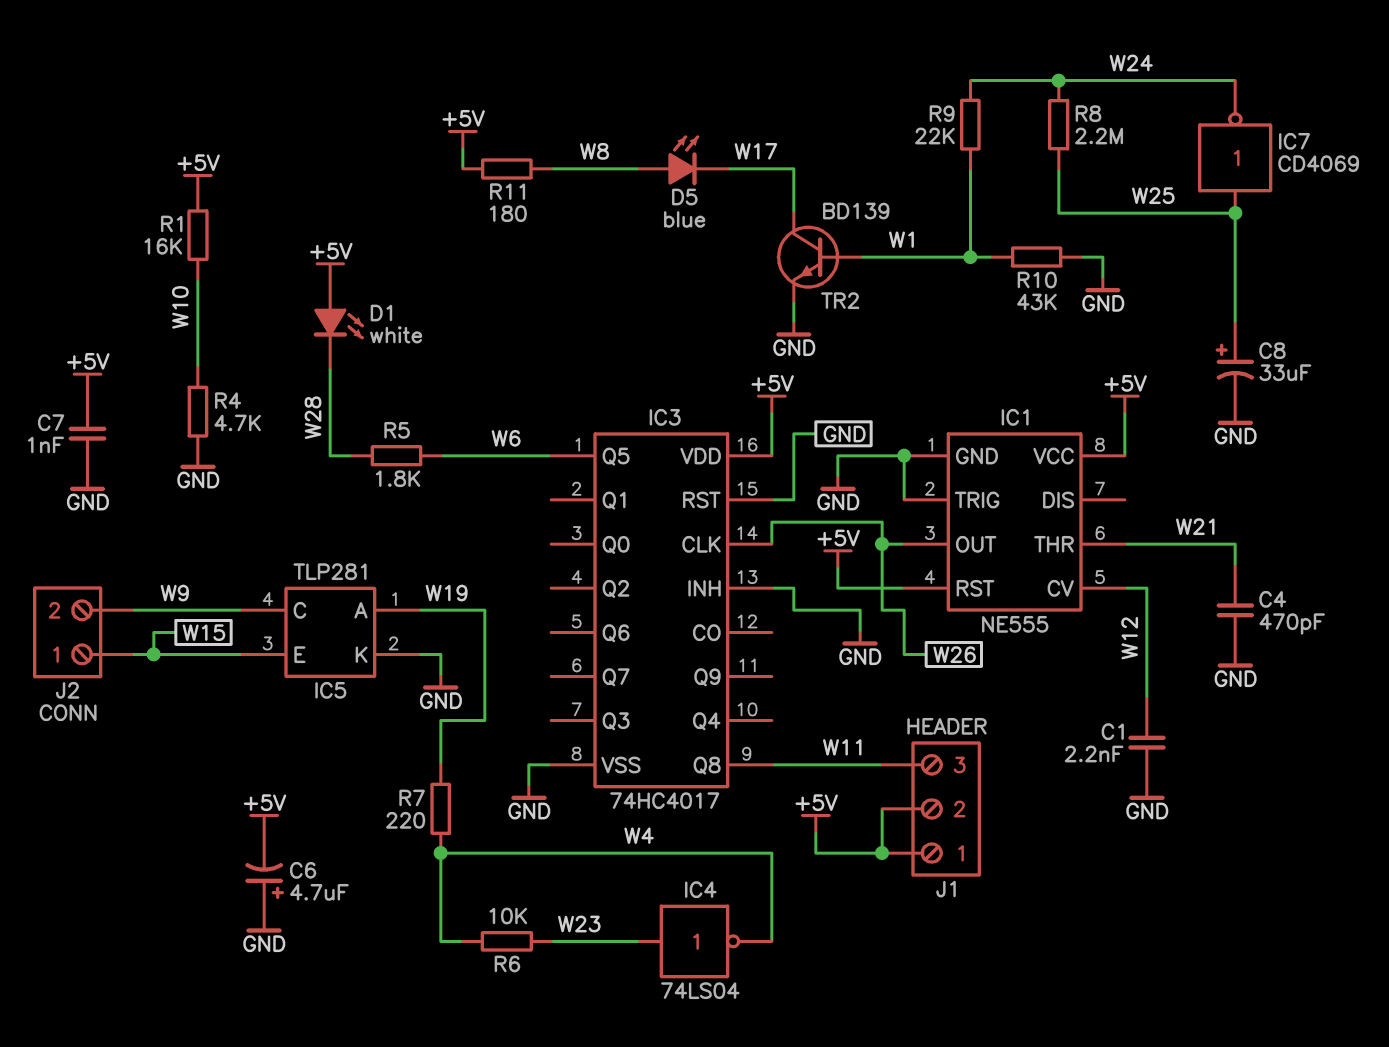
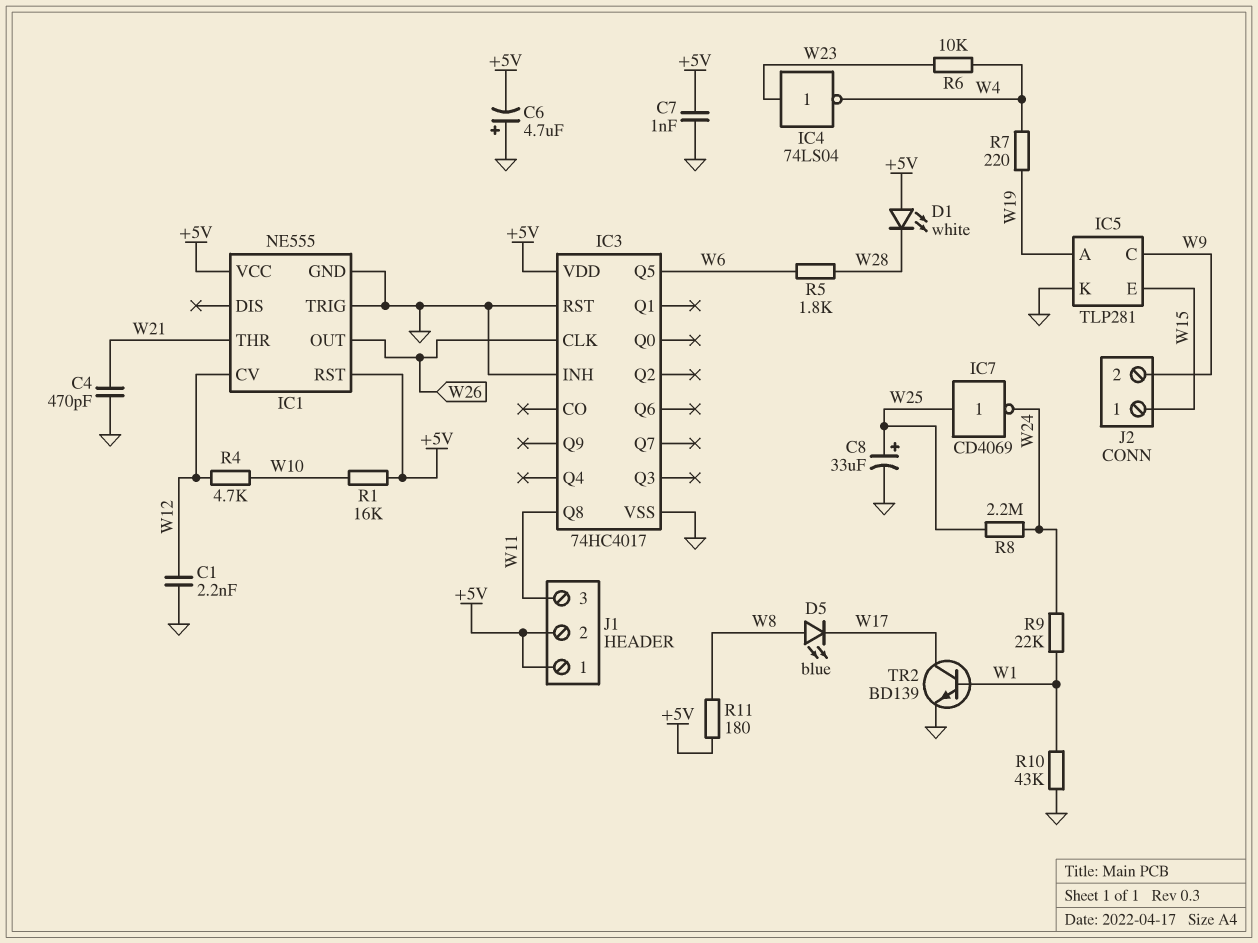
R4: 4.7k (GND, W10) -> 4.7k (W10, W12)

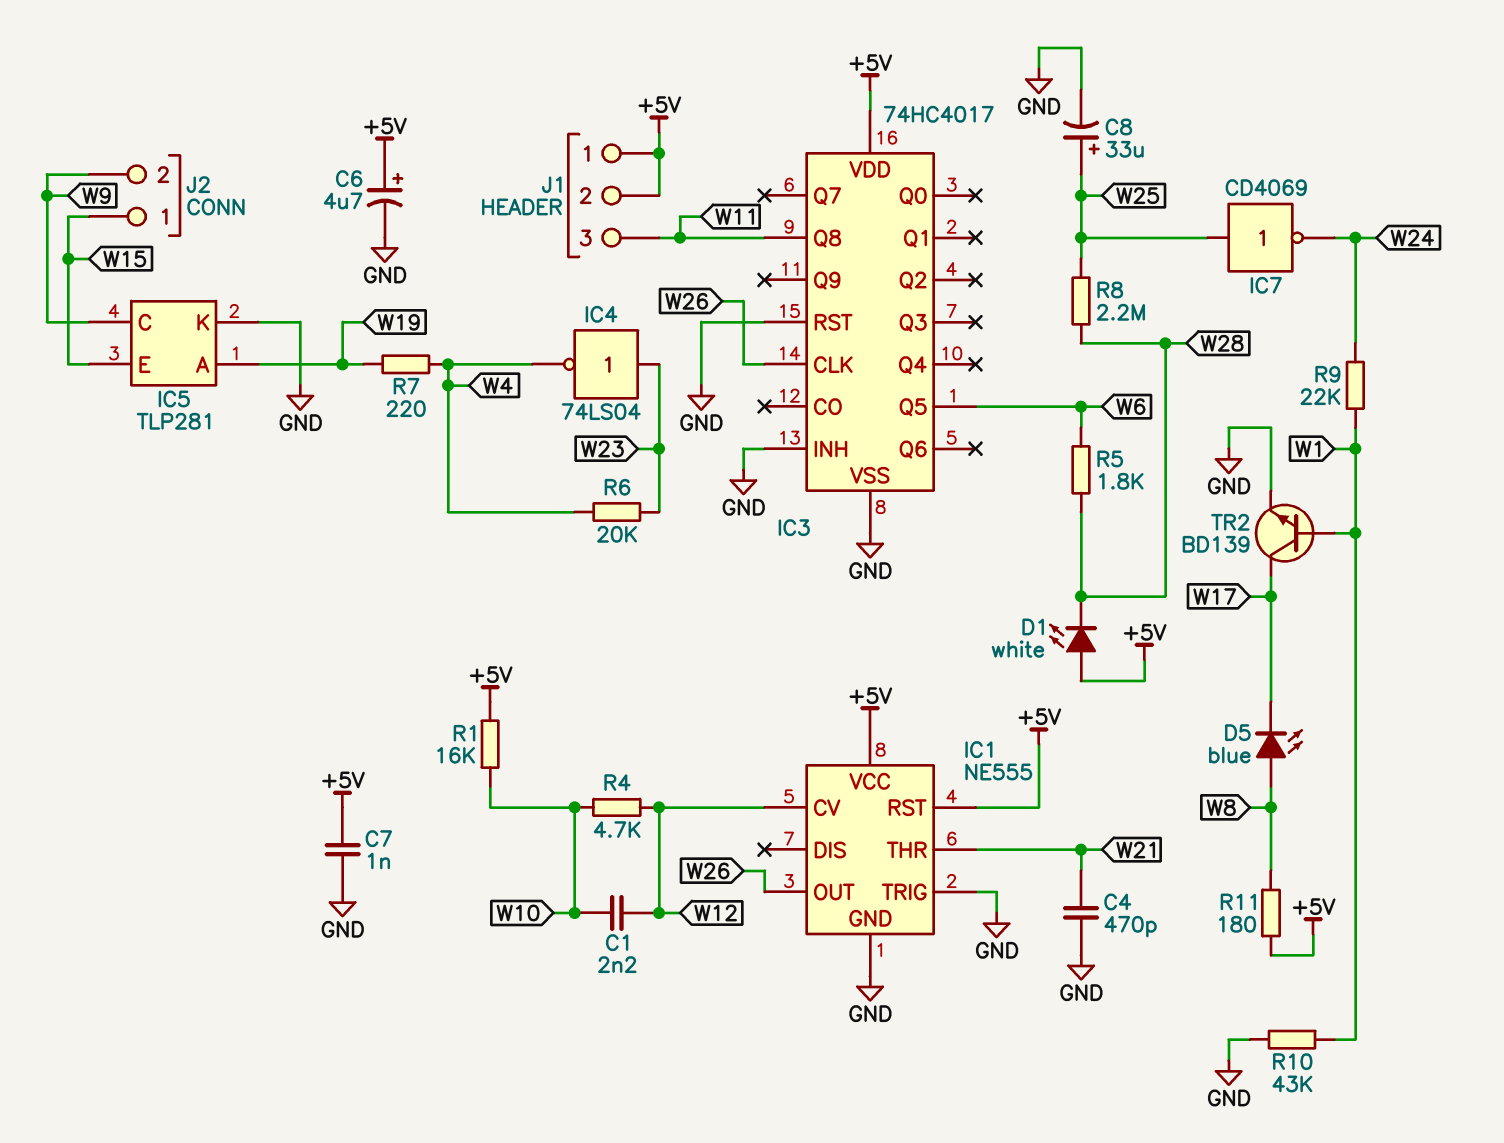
C1: 2.2nF (GND, W12) -> 2.2nF (W10, W12)
C6: 4.7uF (plus GND, minus +5V) -> 4.7uF (plus +5V, minus GND)
R6: 10k (W4, W23) -> 20k (W4, W23)
R8: 2.2M (W24, W25) -> 2.2M (W25, W28)

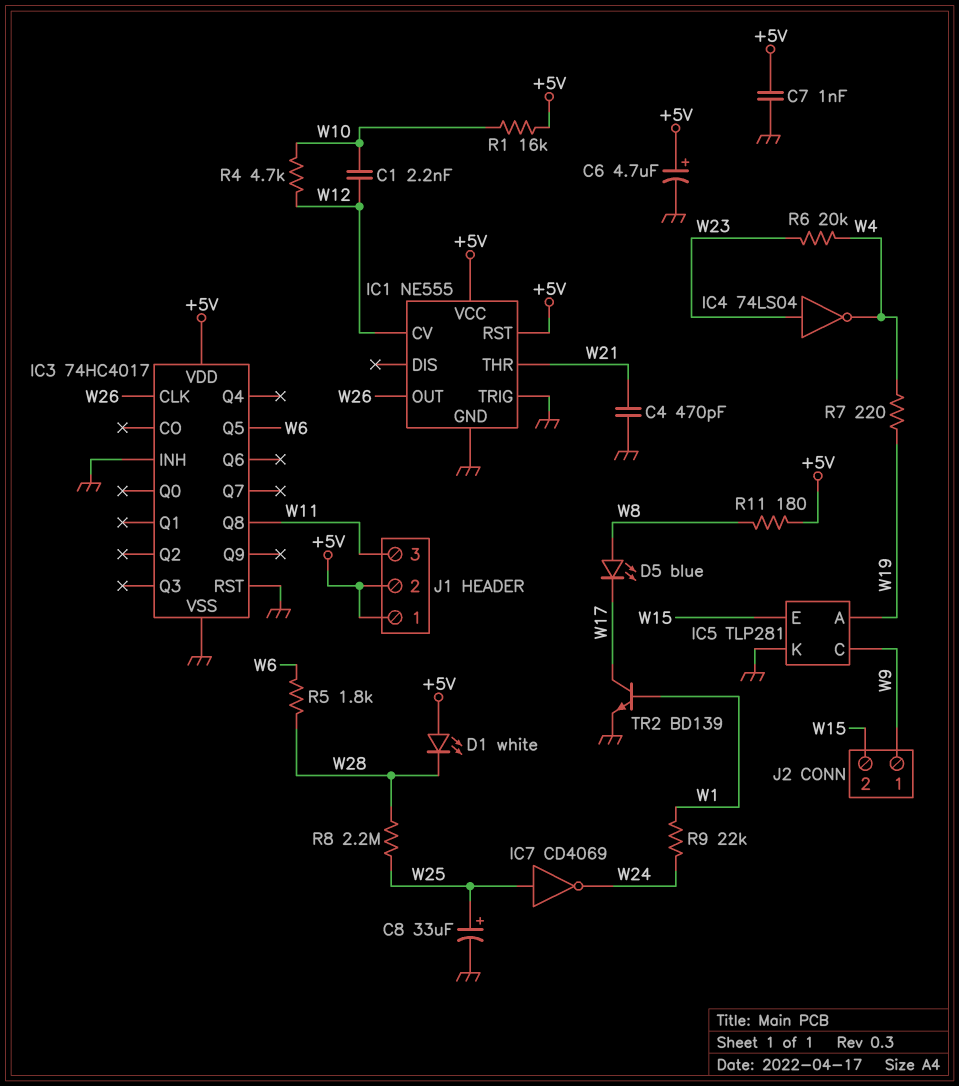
J2 pin 1: W15 -> W9
J2 pin 2: W9 -> W15
R10: 43k (GND, W1) -> none

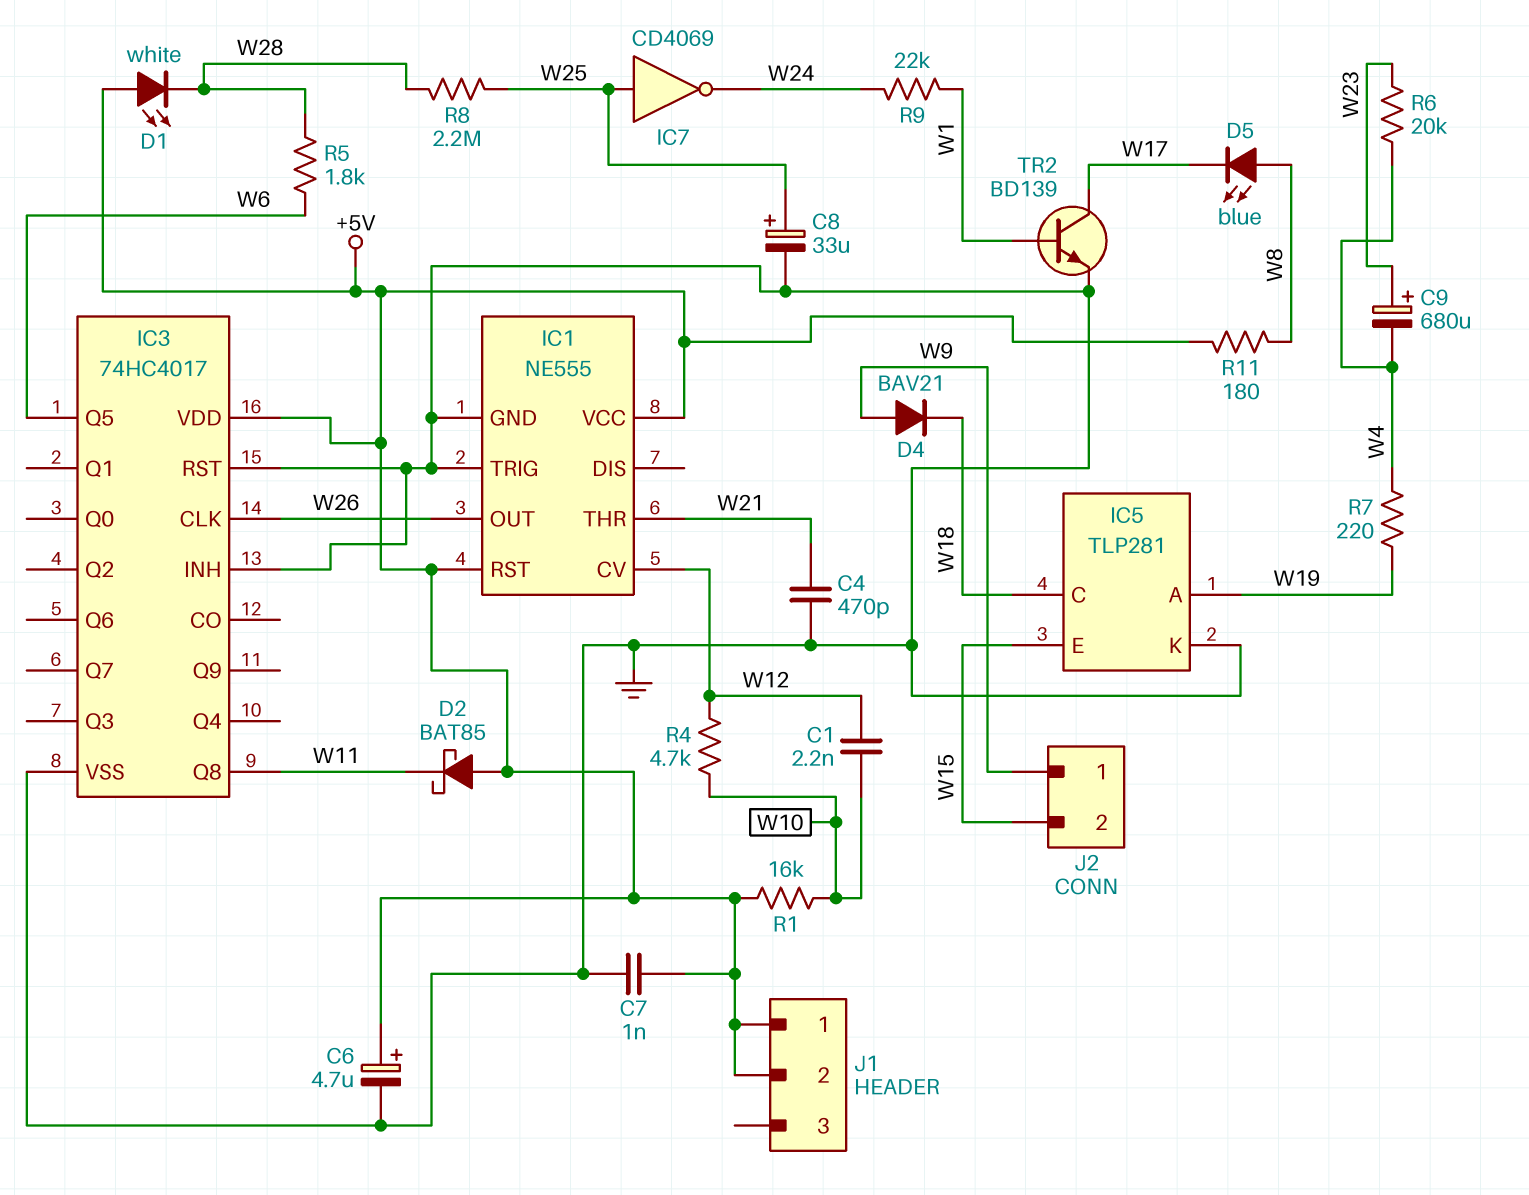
C9: none -> 680uF (plus W23, minus W4)
D2: none -> schottky BAT85 (A +5V, K W11)
D4: none -> diode BAV21 (A W9, K W18)
IC4: NOT 74LS04 (in W23, out W4) -> none
IC5 pin C: W9 -> W18
J1 pin 3: W11 -> none

